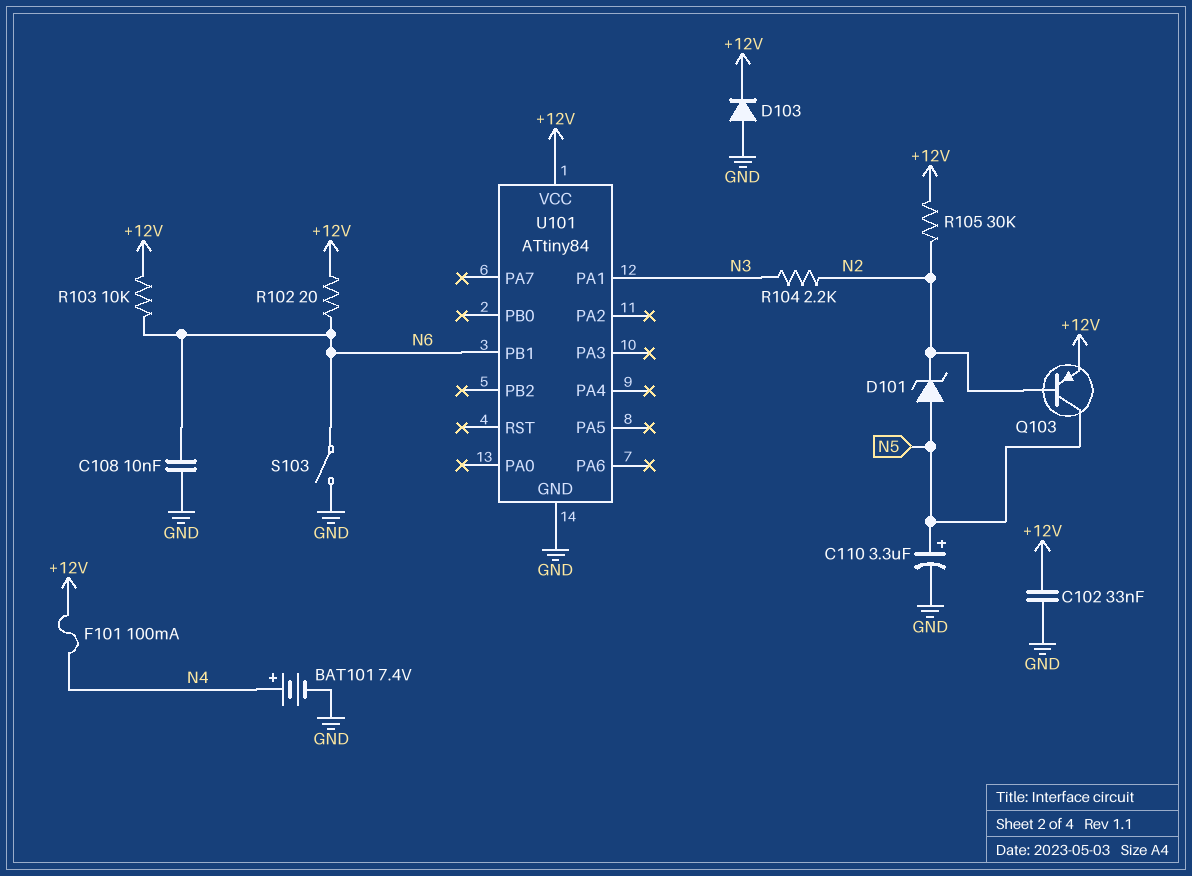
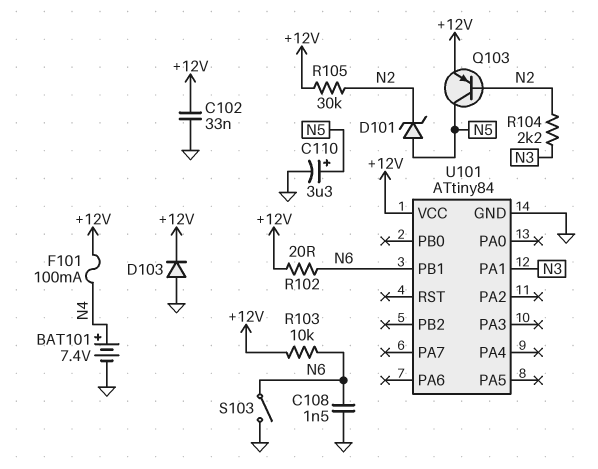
C108: 10nF (GND, N6) -> 1.5nF (GND, N6)

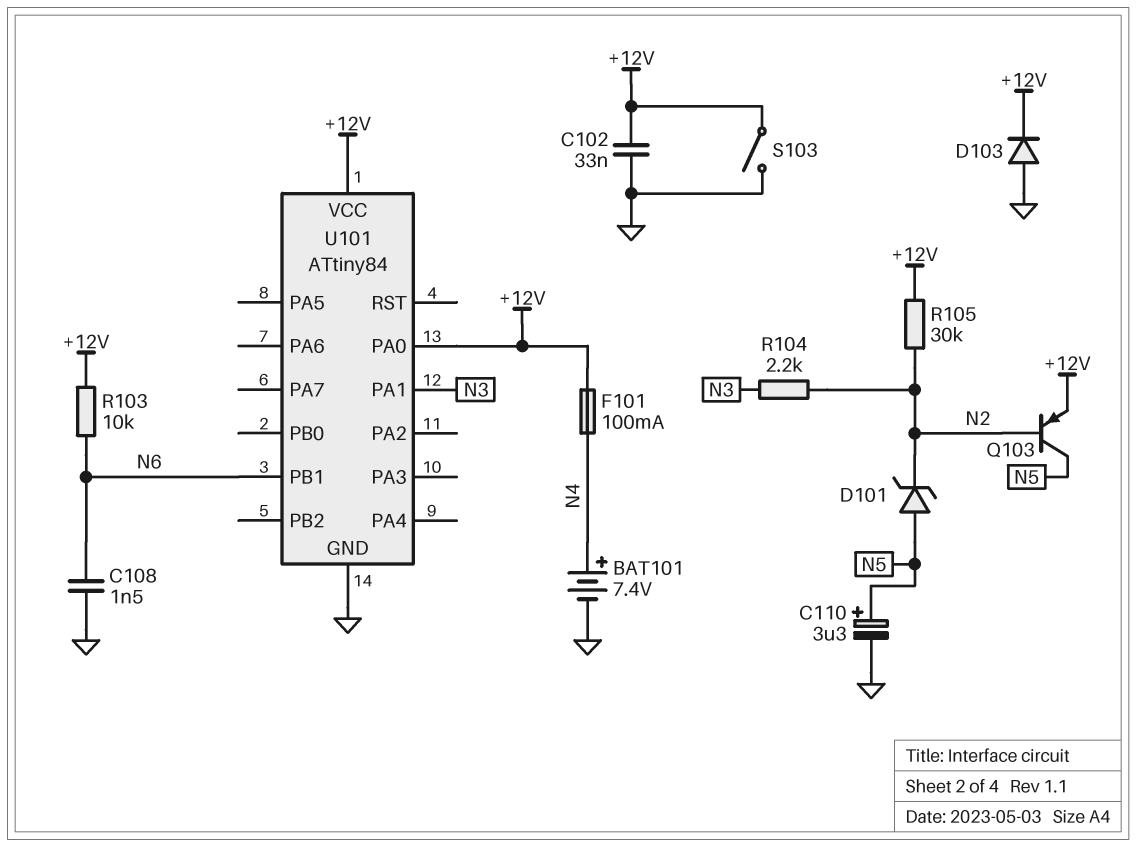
R102: 20 (+12V, N6) -> none
S103: switch (GND, N6) -> switch (+12V, GND)
U101 pin PA0: none -> +12V

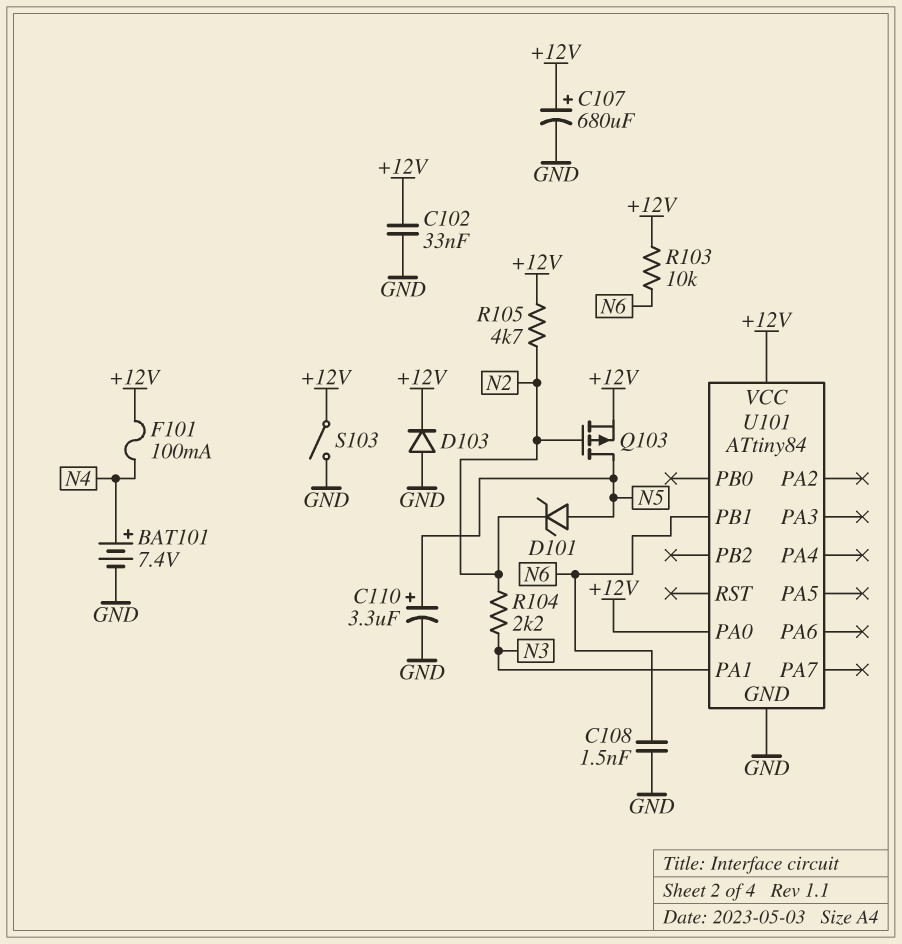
C107: none -> 680uF (plus +12V, minus GND)
Q103: PNP (B N2, C N5, E +12V) -> PMOS (G N2, D N5, S +12V)
R105: 30k (+12V, N2) -> 4.7k (+12V, N2)

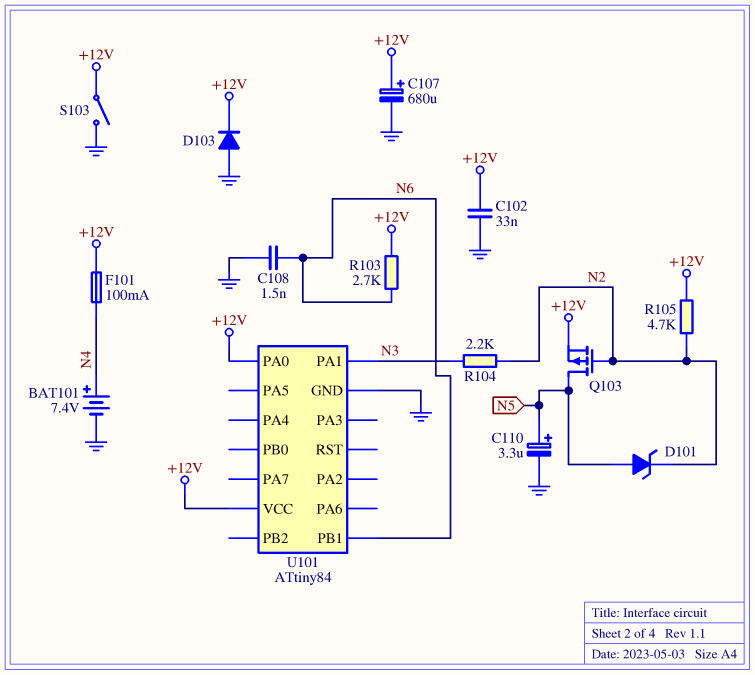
R103: 10k (+12V, N6) -> 2.7k (+12V, N6)

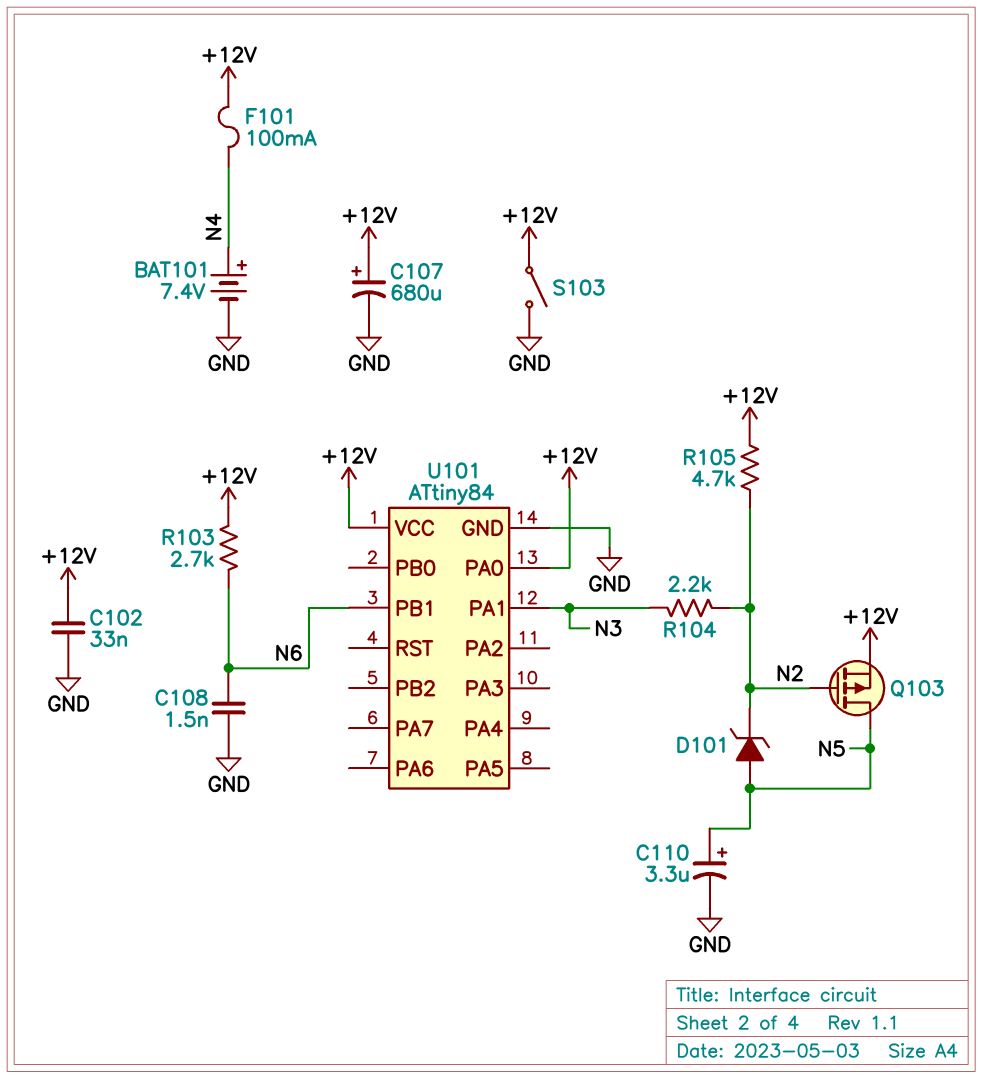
D103: diode (A GND, K +12V) -> none

